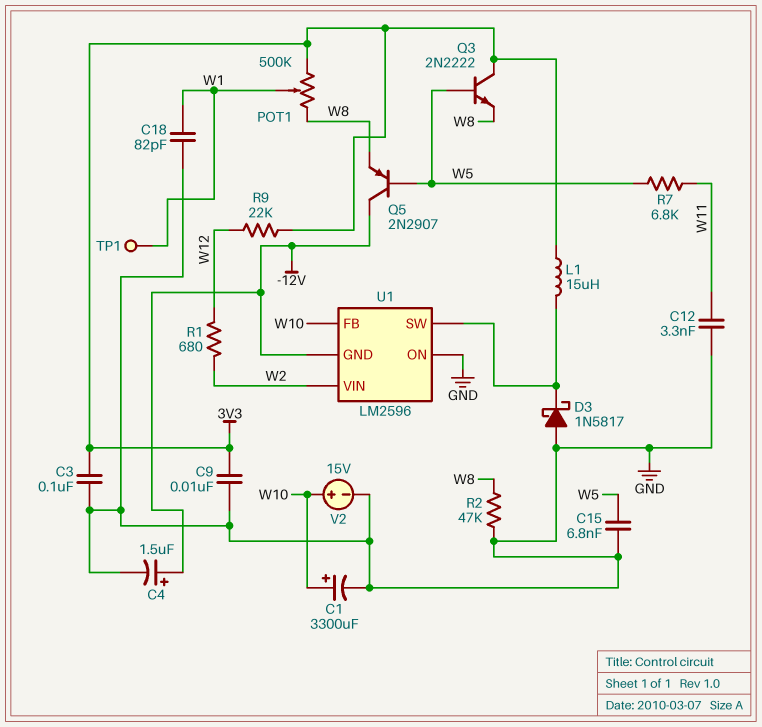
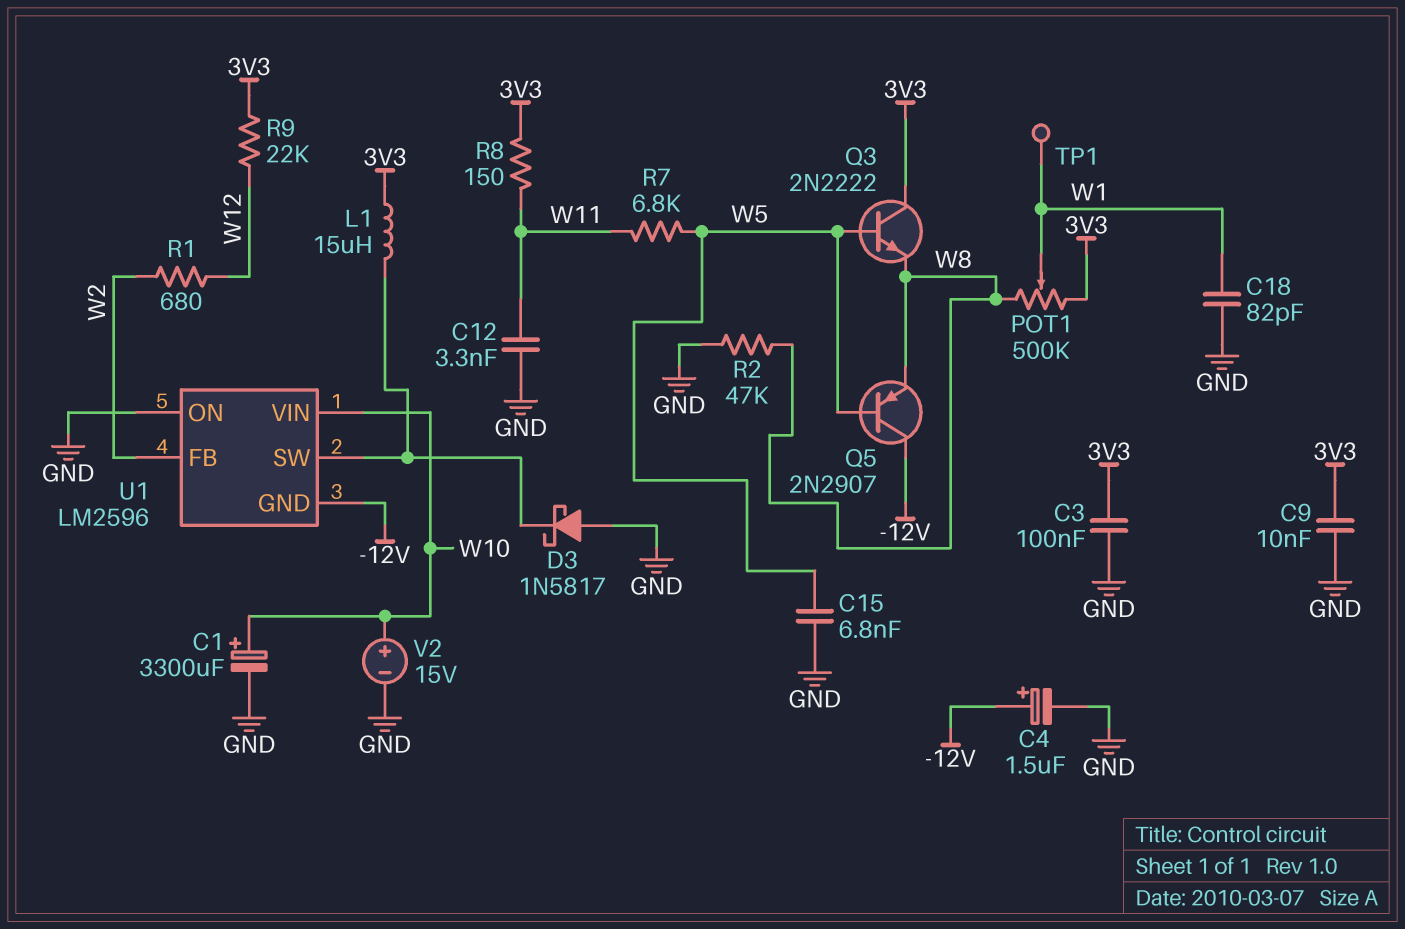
R8: none -> 150 (3V3, W11)
U1 pin FB: W10 -> W2
U1 pin VIN: W2 -> W10

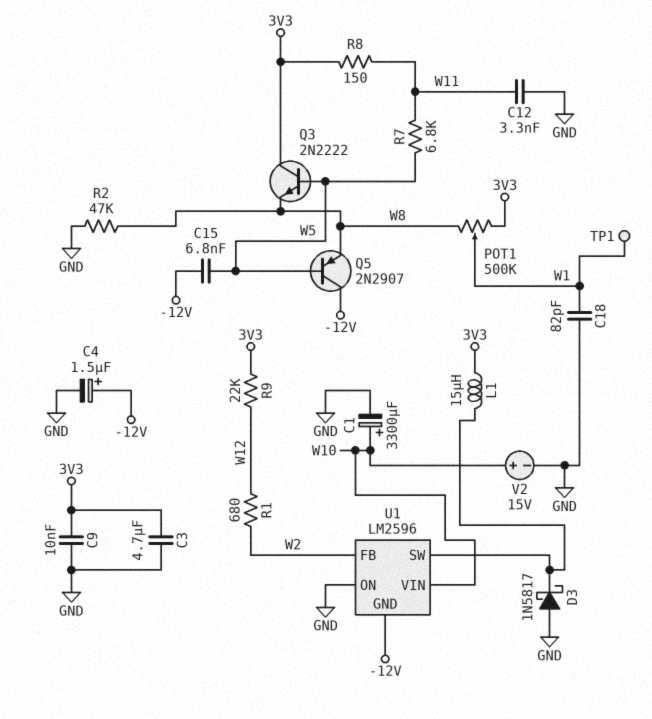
C3: 100nF (3V3, GND) -> 4.7uF (3V3, GND)
C15: 6.8nF (GND, W5) -> 6.8nF (-12V, W5)

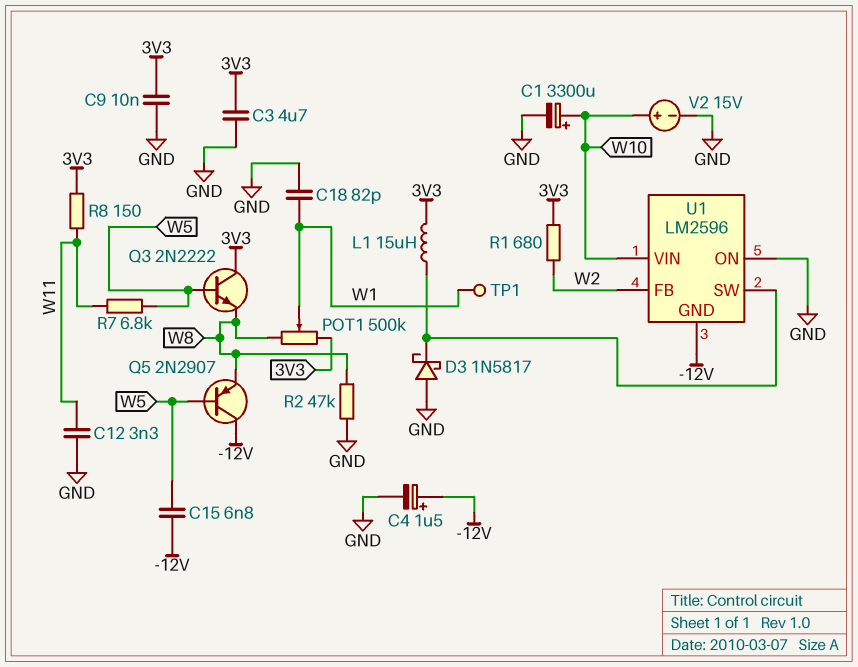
R1: 680 (W2, W12) -> 680 (3V3, W2)
R9: 22k (3V3, W12) -> none

